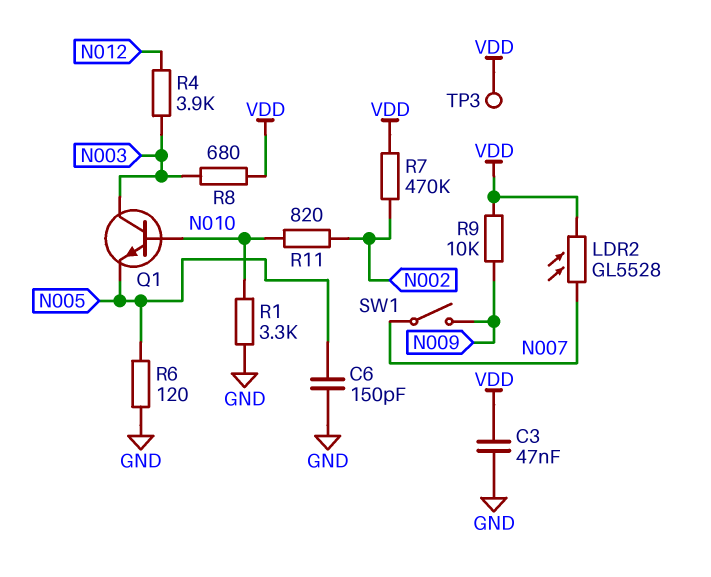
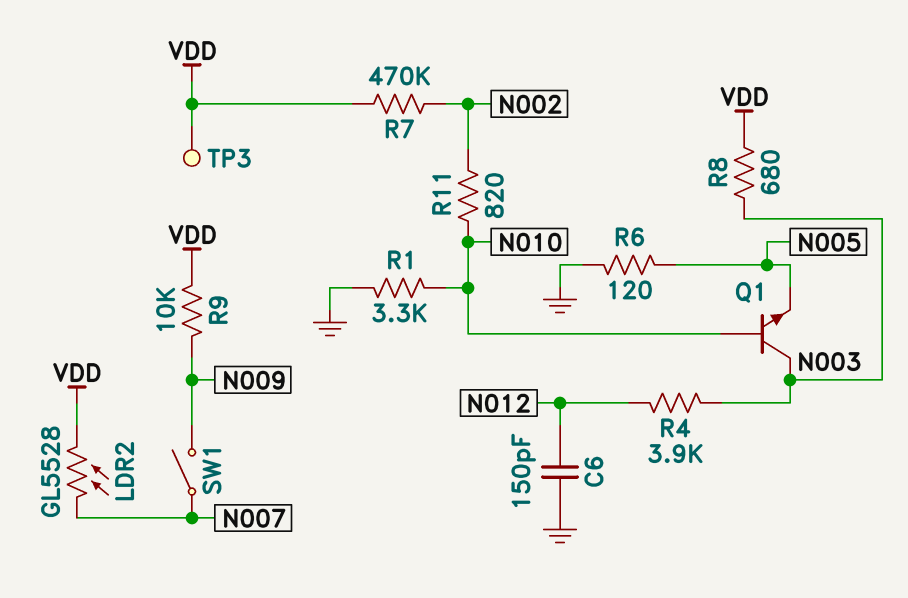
C3: 47nF (GND, VDD) -> none
C6: 150pF (GND, N005) -> 150pF (GND, N012)

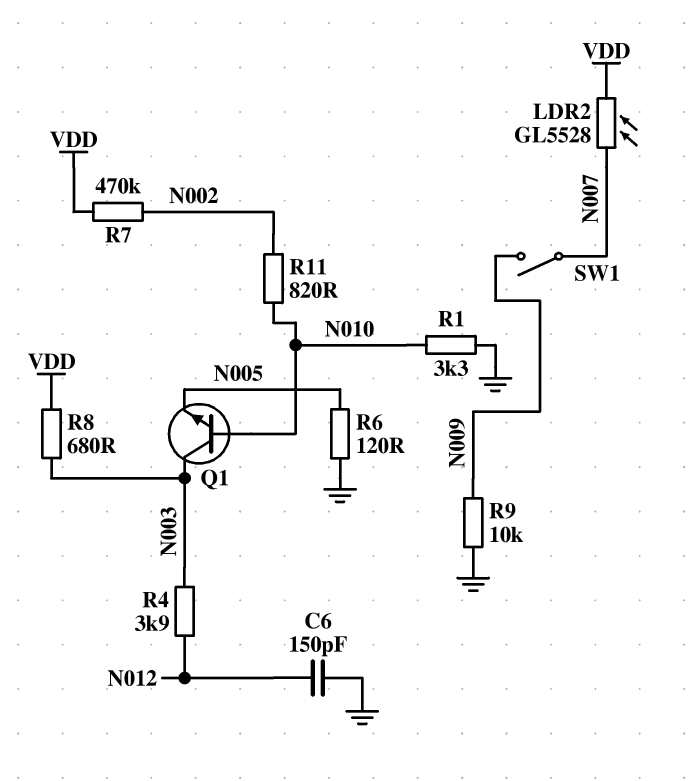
R9: 10k (N009, VDD) -> 10k (GND, N009)
TP3: test point (VDD) -> none

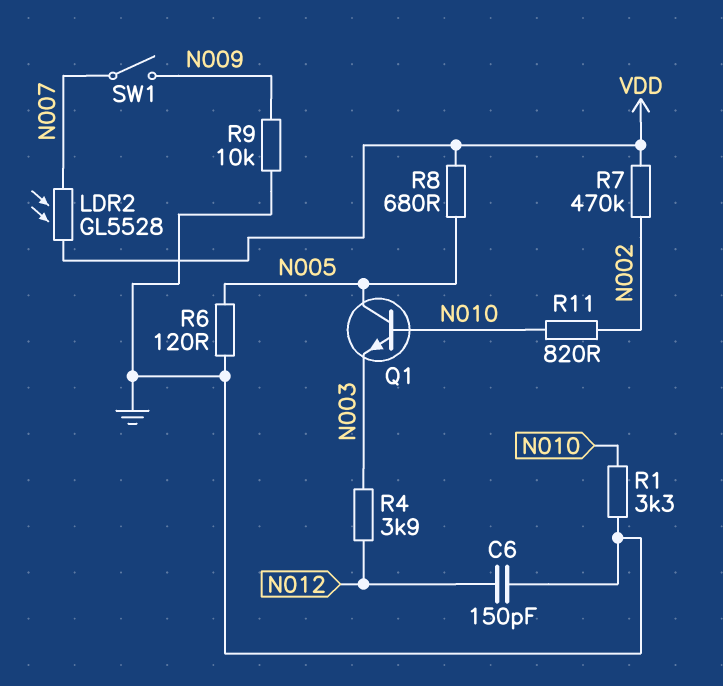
Q1: NPN (B N010, C N003, E N005) -> NPN (B N010, C N005, E N003)
R8: 680 (N003, VDD) -> 680 (N005, VDD)

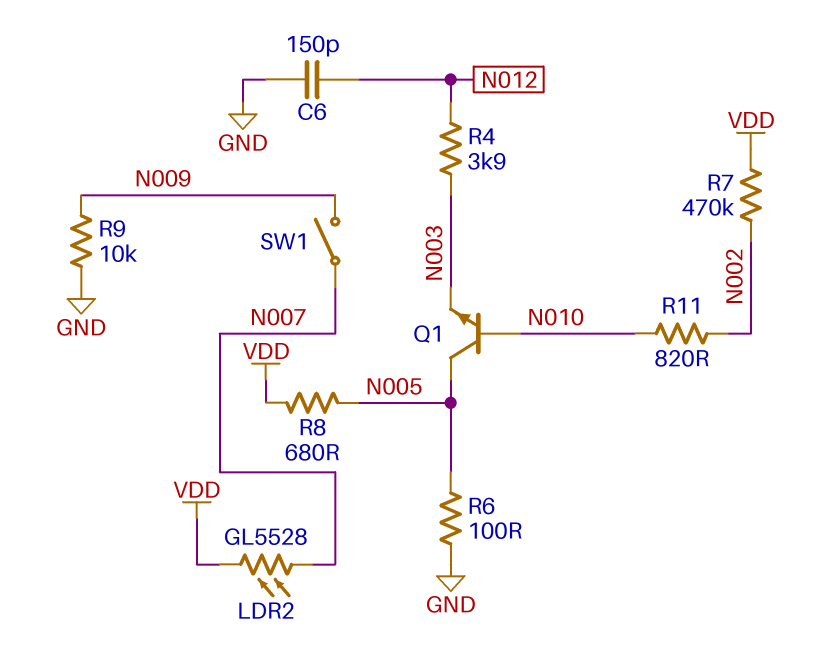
R1: 3.3k (GND, N010) -> none
R6: 120 (GND, N005) -> 100 (GND, N005)

